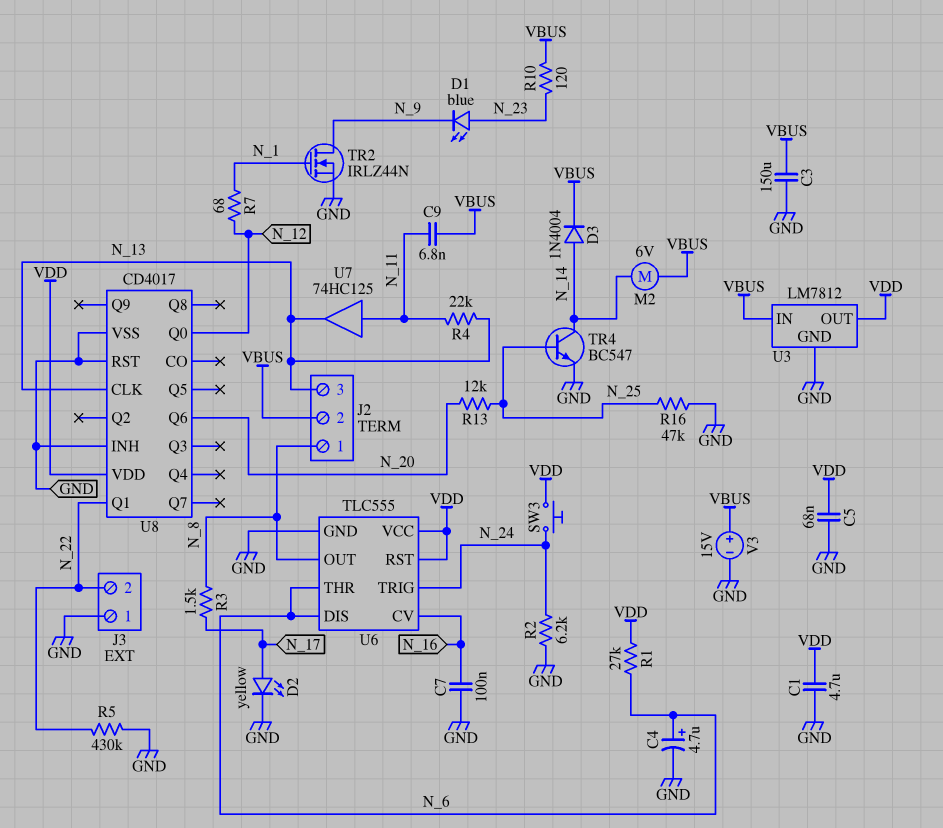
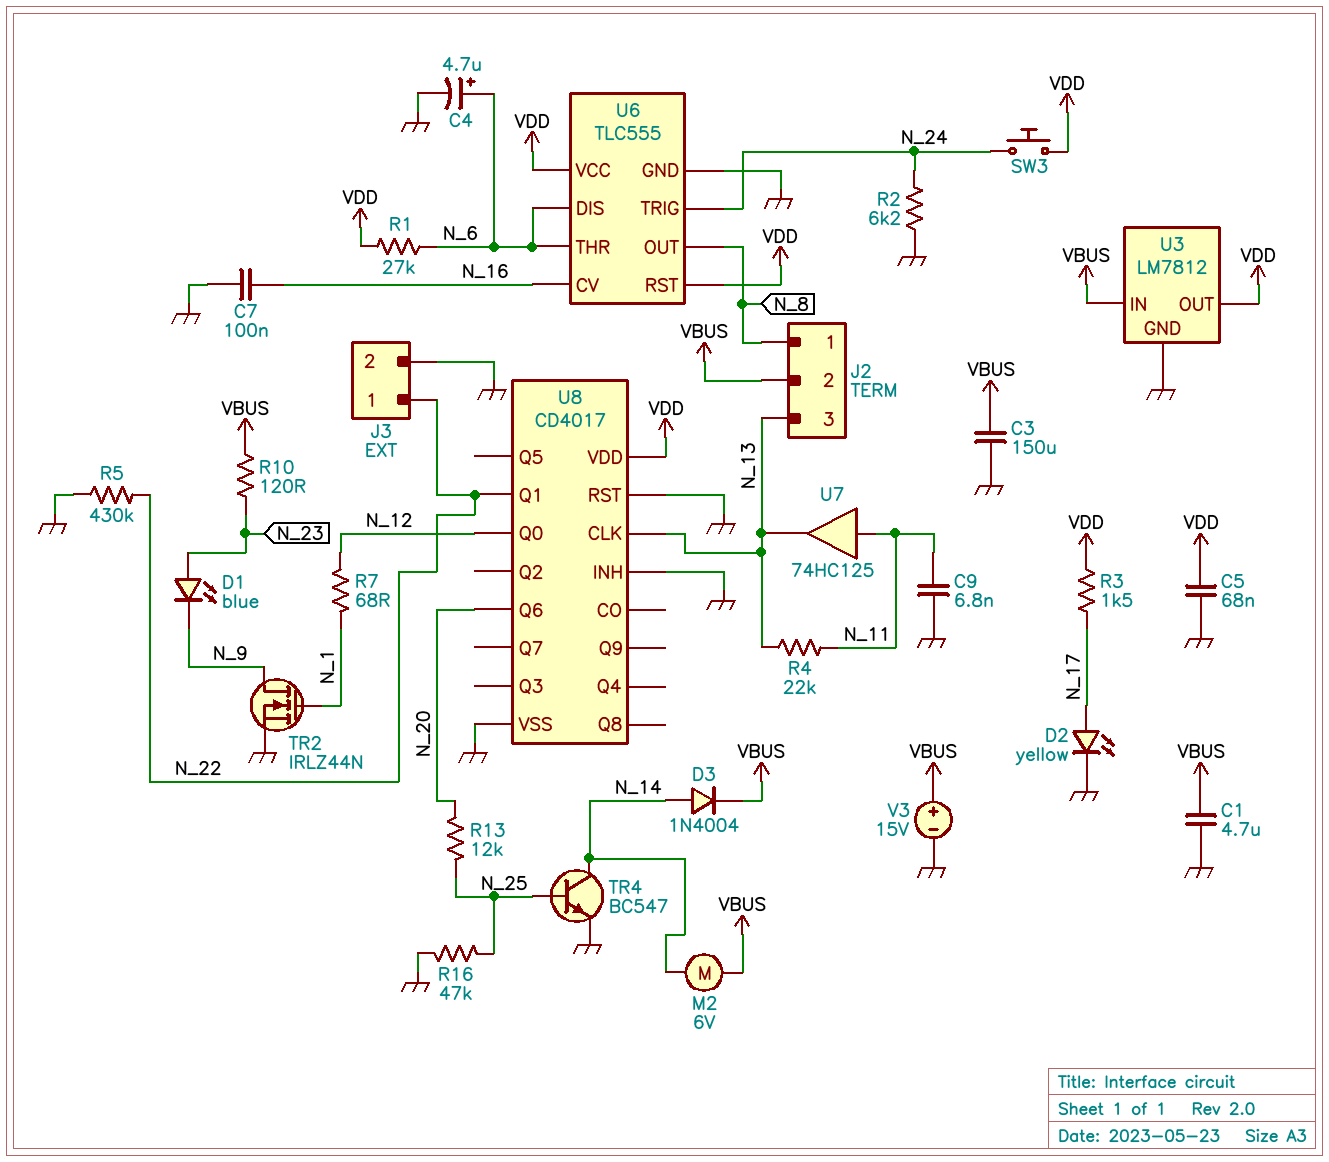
C1: 4.7uF (GND, VDD) -> 4.7uF (GND, VBUS)
C9: 6.8nF (N_11, VBUS) -> 6.8nF (GND, N_11)
J3 pin 1: GND -> N_22
J3 pin 2: N_22 -> GND
R3: 1.5k (N_8, N_17) -> 1.5k (N_17, VDD)

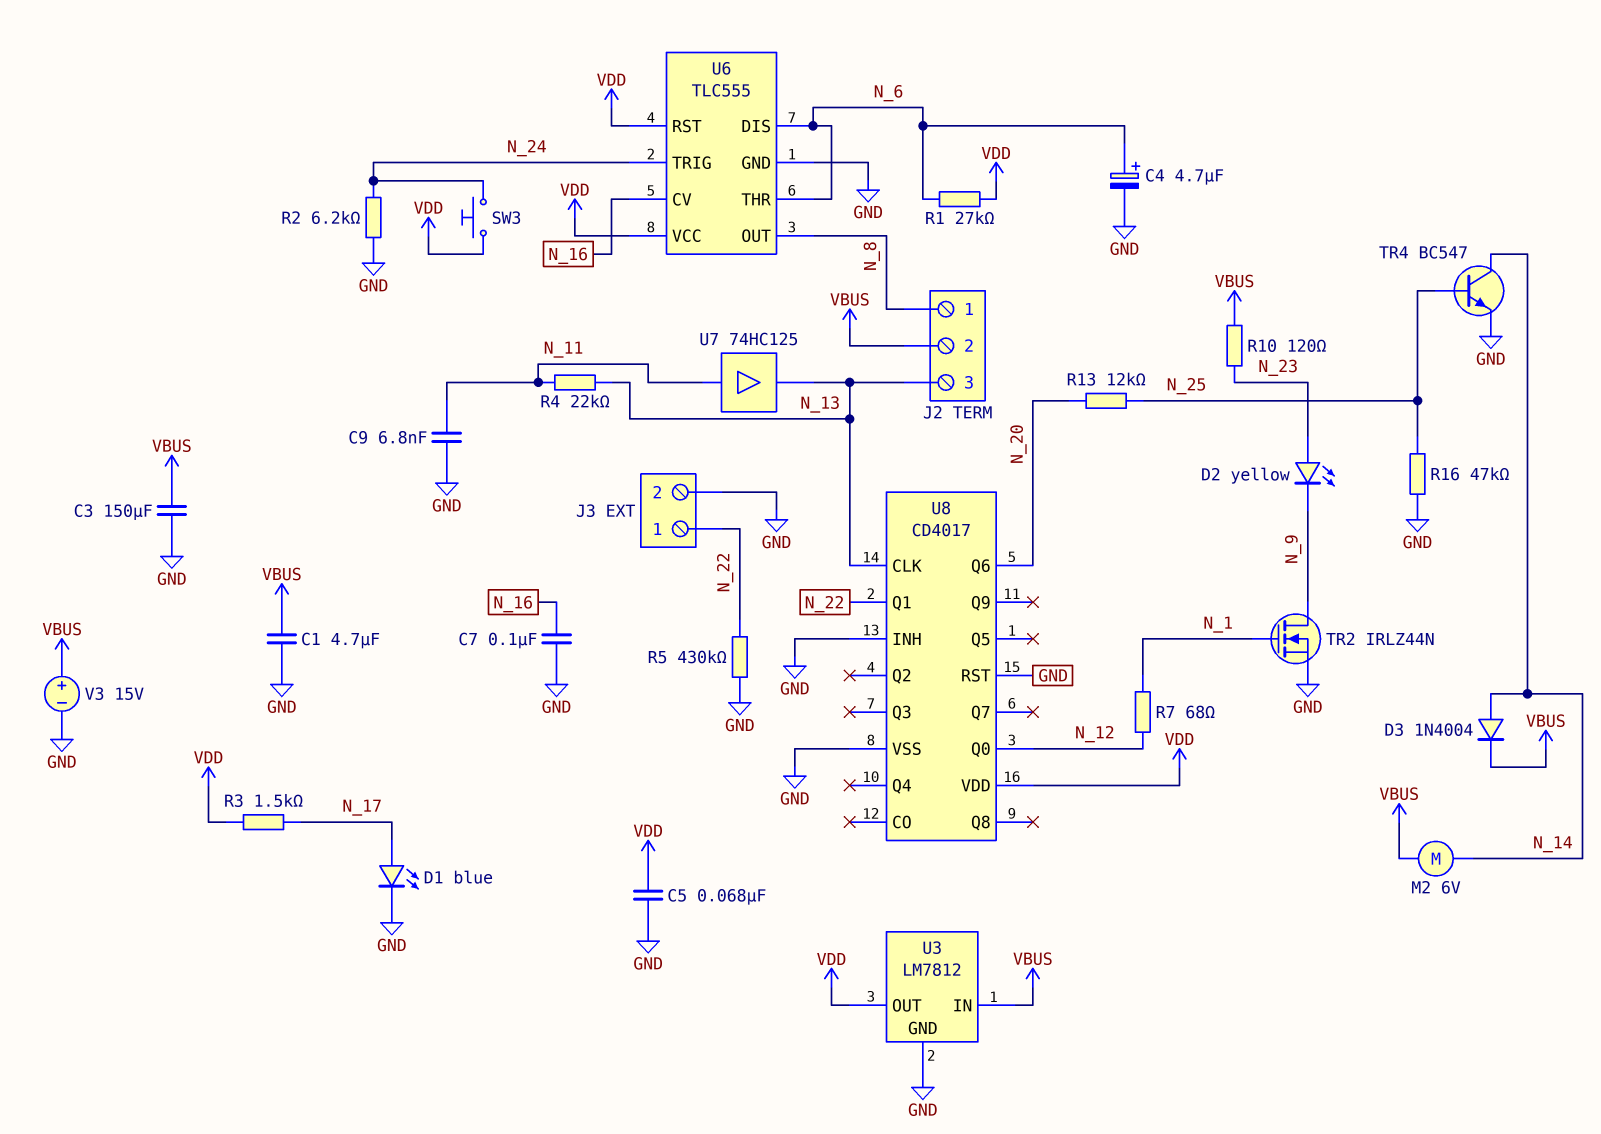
D1: LED blue (A N_23, K N_9) -> LED blue (A N_17, K GND)
D2: LED yellow (A N_17, K GND) -> LED yellow (A N_23, K N_9)

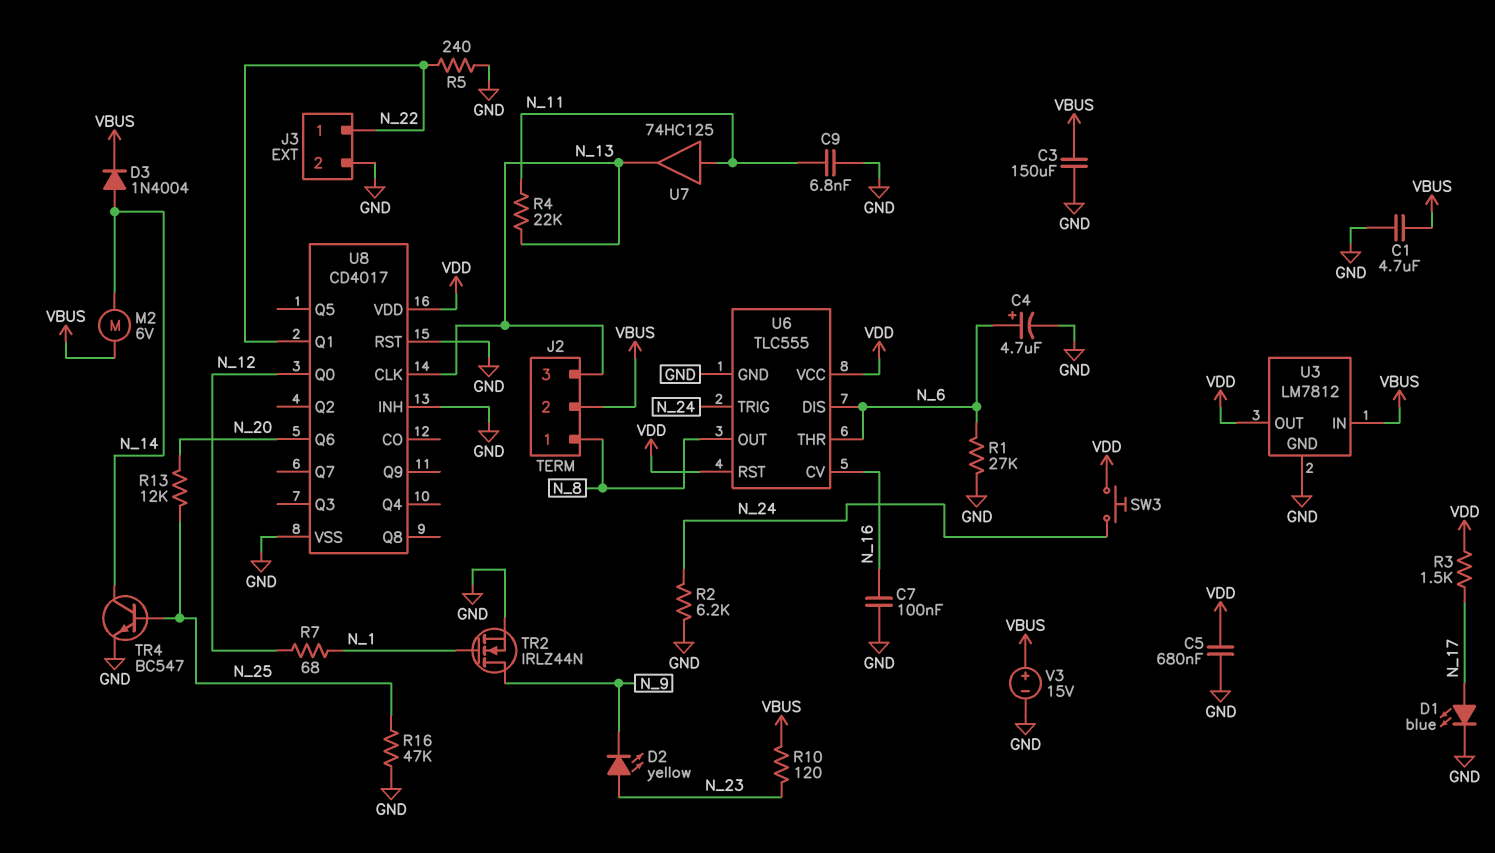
C5: 68nF (GND, VDD) -> 680nF (GND, VDD)
R1: 27k (N_6, VDD) -> 27k (GND, N_6)
R5: 430k (GND, N_22) -> 240 (GND, N_22)

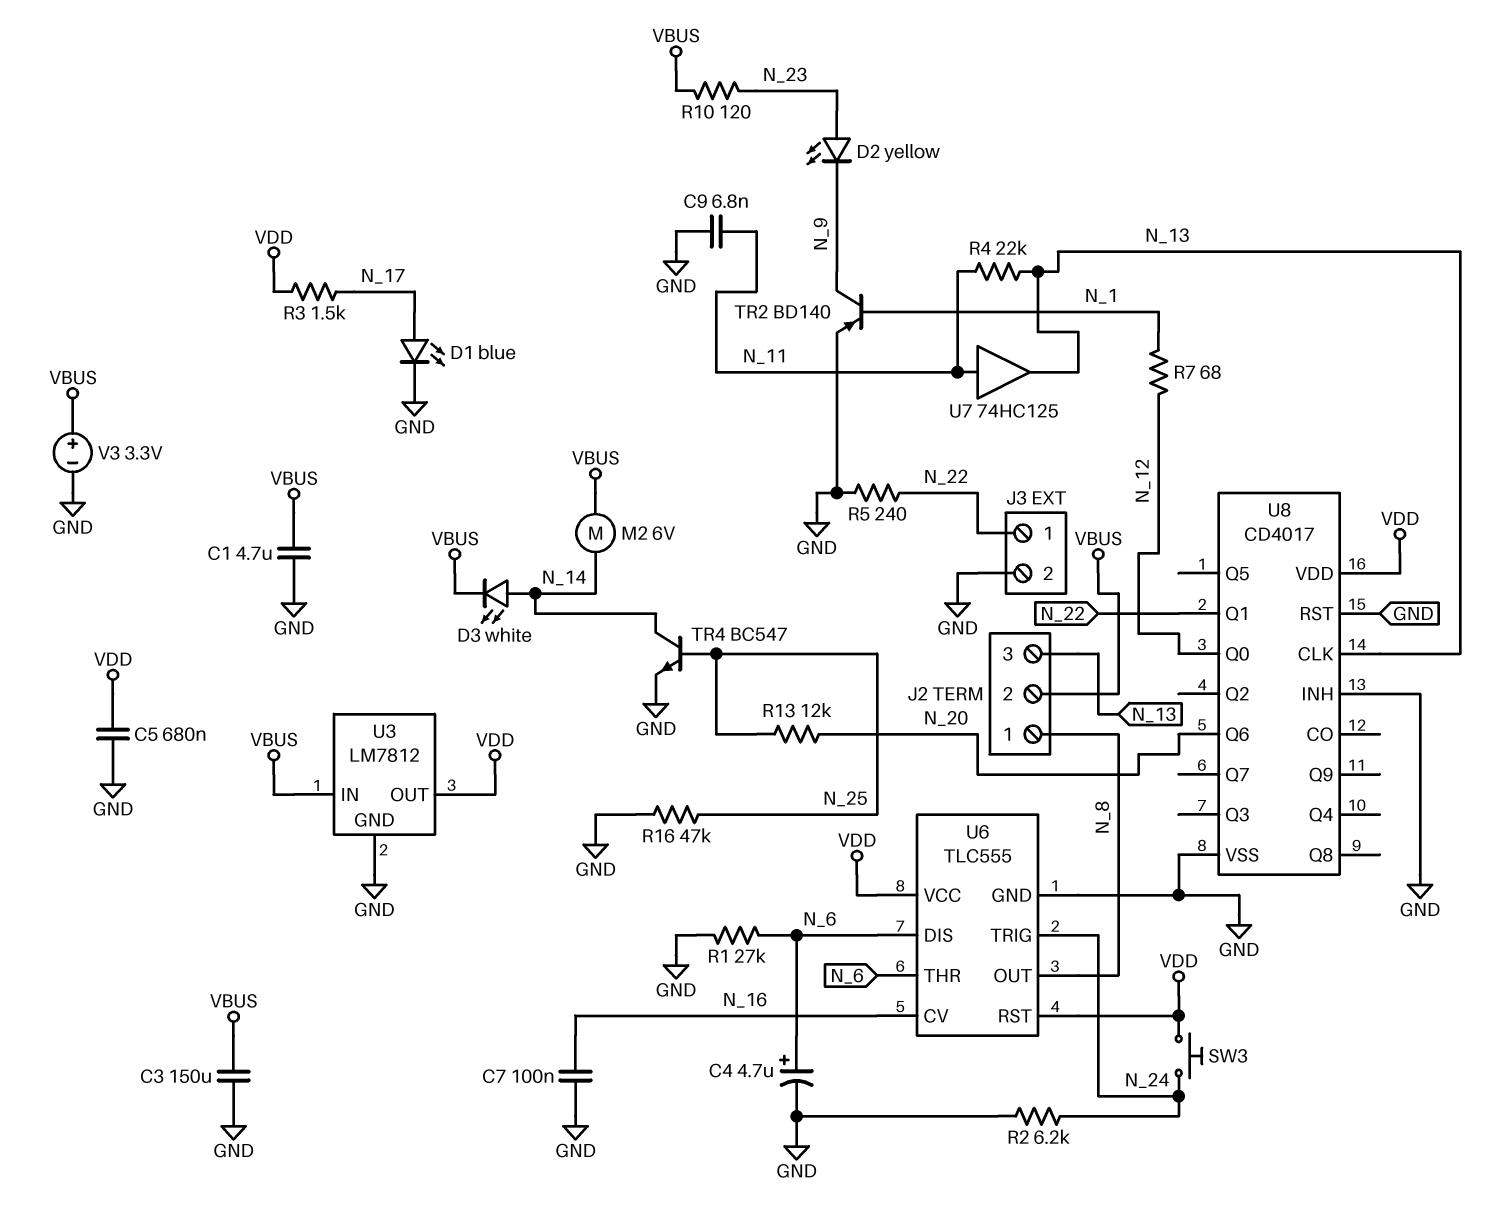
D3: diode 1N4004 (A N_14, K VBUS) -> LED white (A N_14, K VBUS)
TR2: NMOS IRLZ44N (G N_1, D N_9, S GND) -> PNP BD140 (B N_1, C N_9, E GND)
V3: 15V (plus VBUS, minus GND) -> 3.3V (plus VBUS, minus GND)

